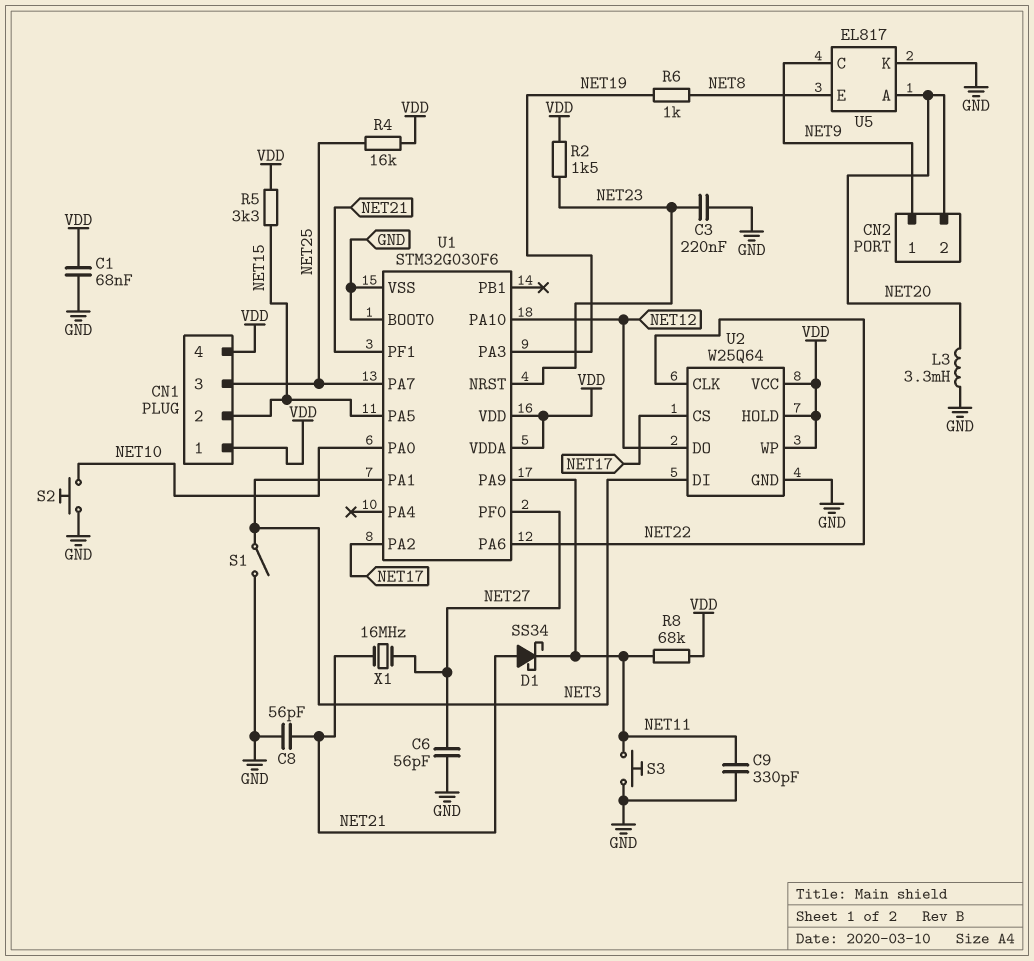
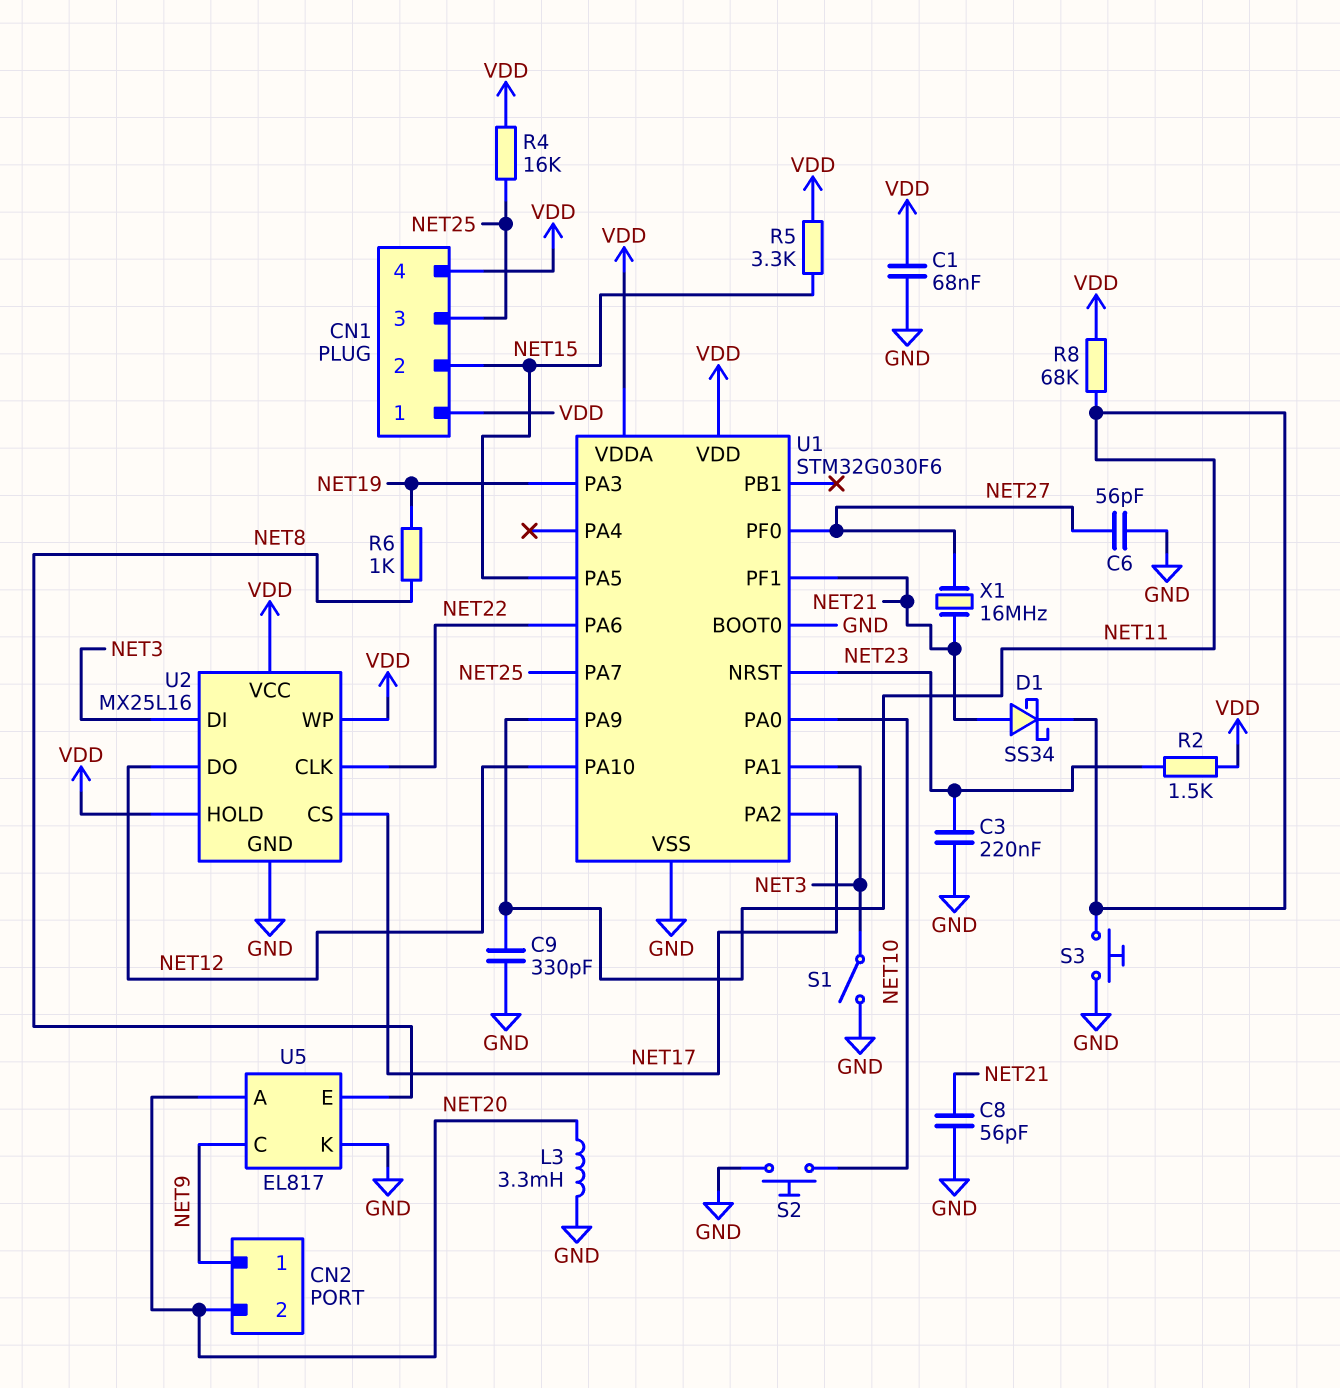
U2: W25Q64 -> MX25L16

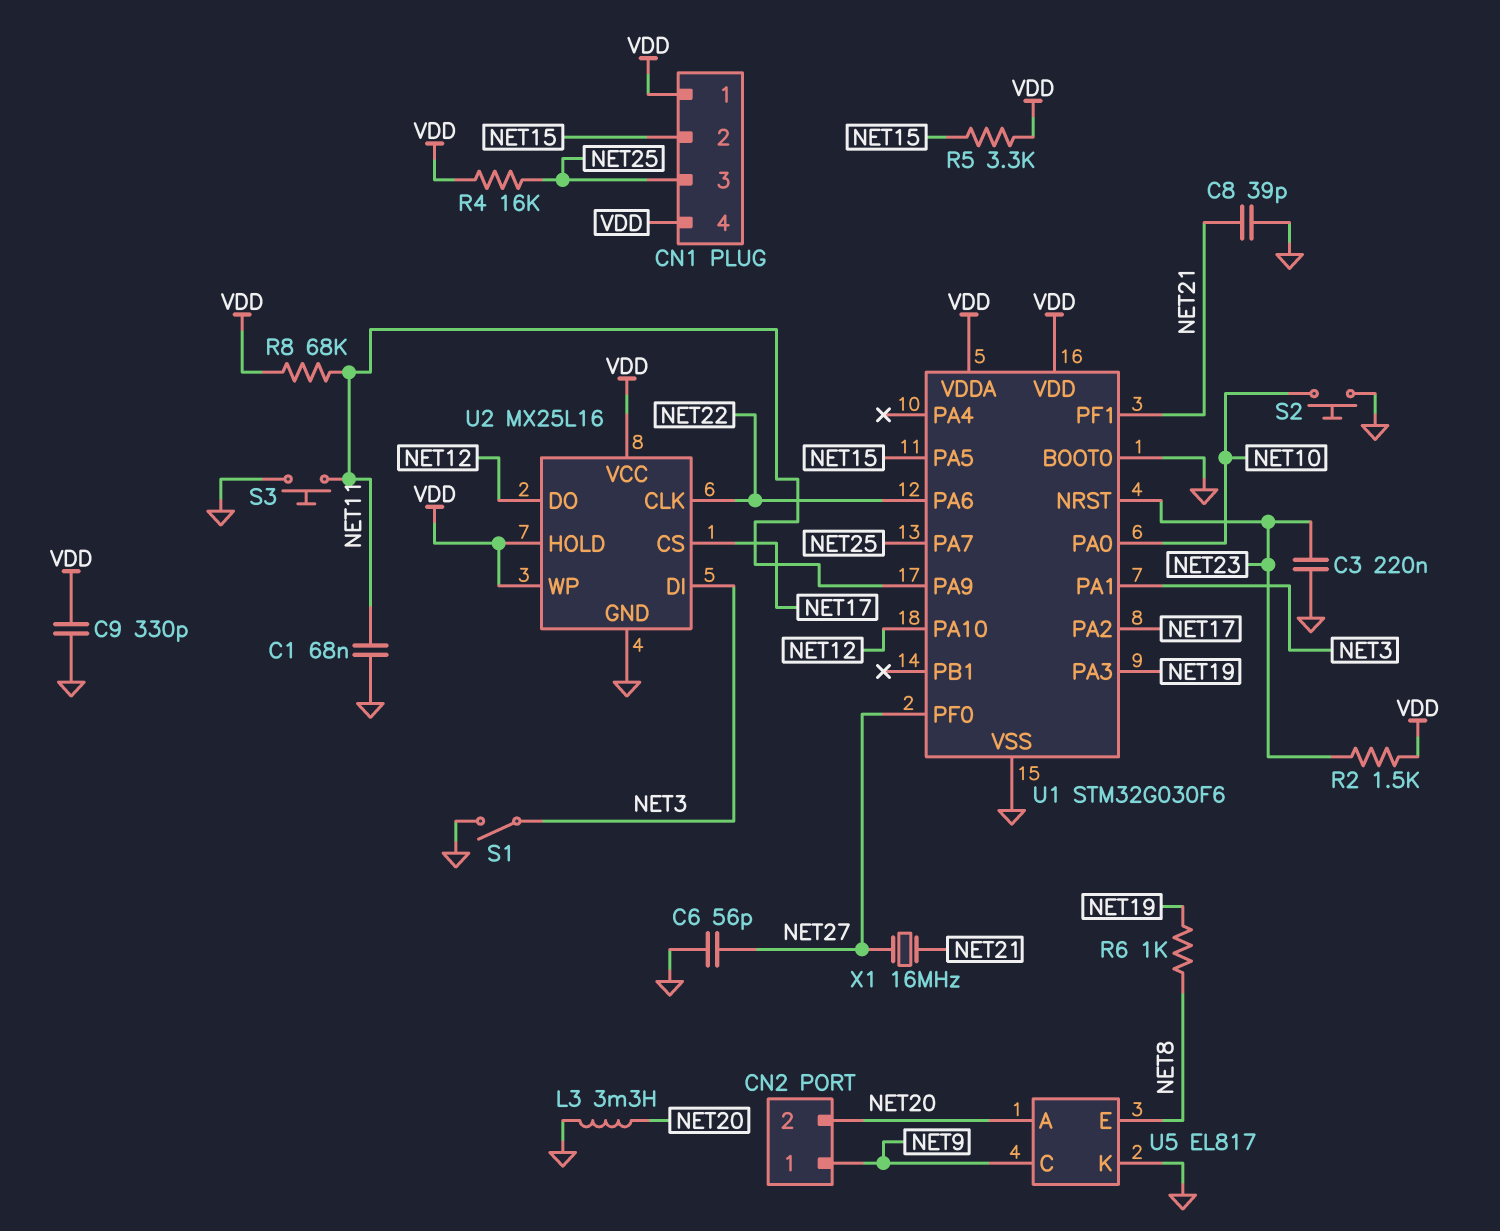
C1: 68nF (GND, VDD) -> 68nF (GND, NET11)
C8: 56pF (GND, NET21) -> 39pF (GND, NET21)
C9: 330pF (GND, NET11) -> 330pF (GND, VDD)
D1: schottky SS34 (A NET21, K NET11) -> none

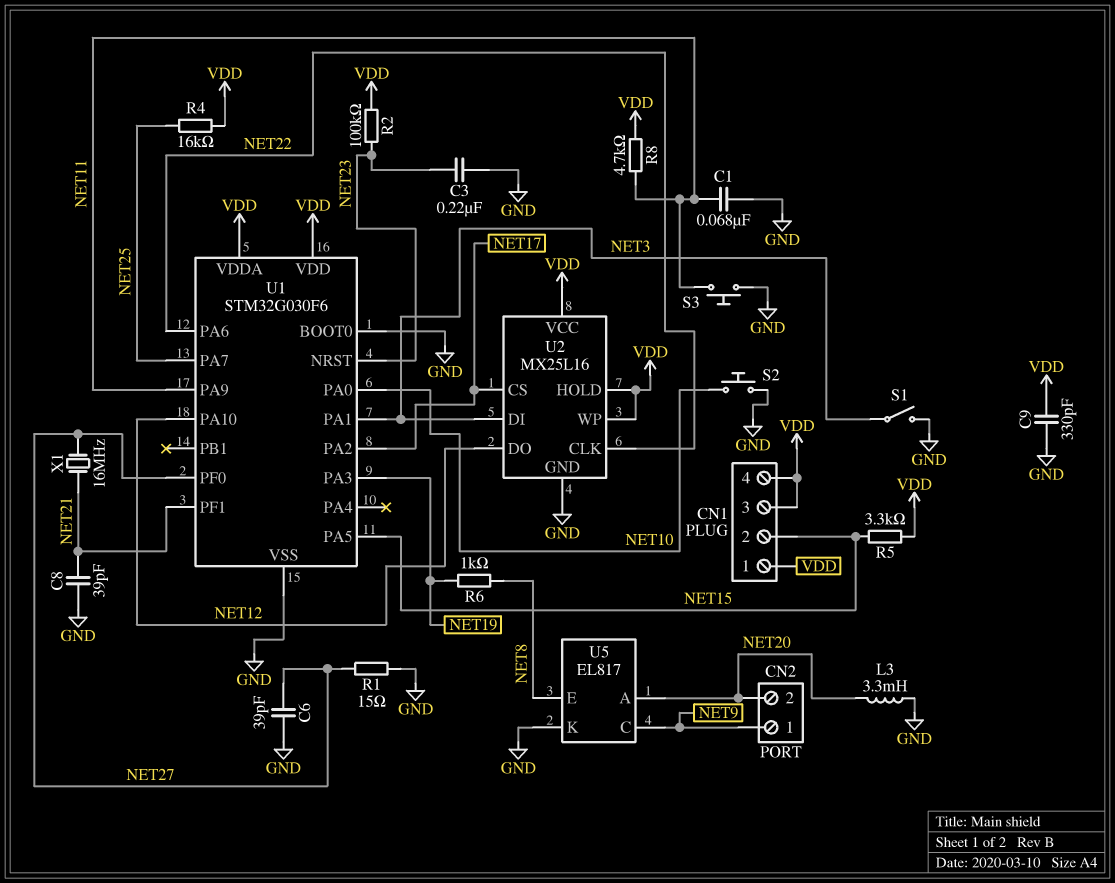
C6: 56pF (GND, NET27) -> 39pF (GND, NET27)
CN1 pin 3: NET25 -> VDD
R1: none -> 15 (GND, NET27)
R2: 1.5k (NET23, VDD) -> 100k (NET23, VDD)
R8: 68k (NET11, VDD) -> 4.7k (NET11, VDD)

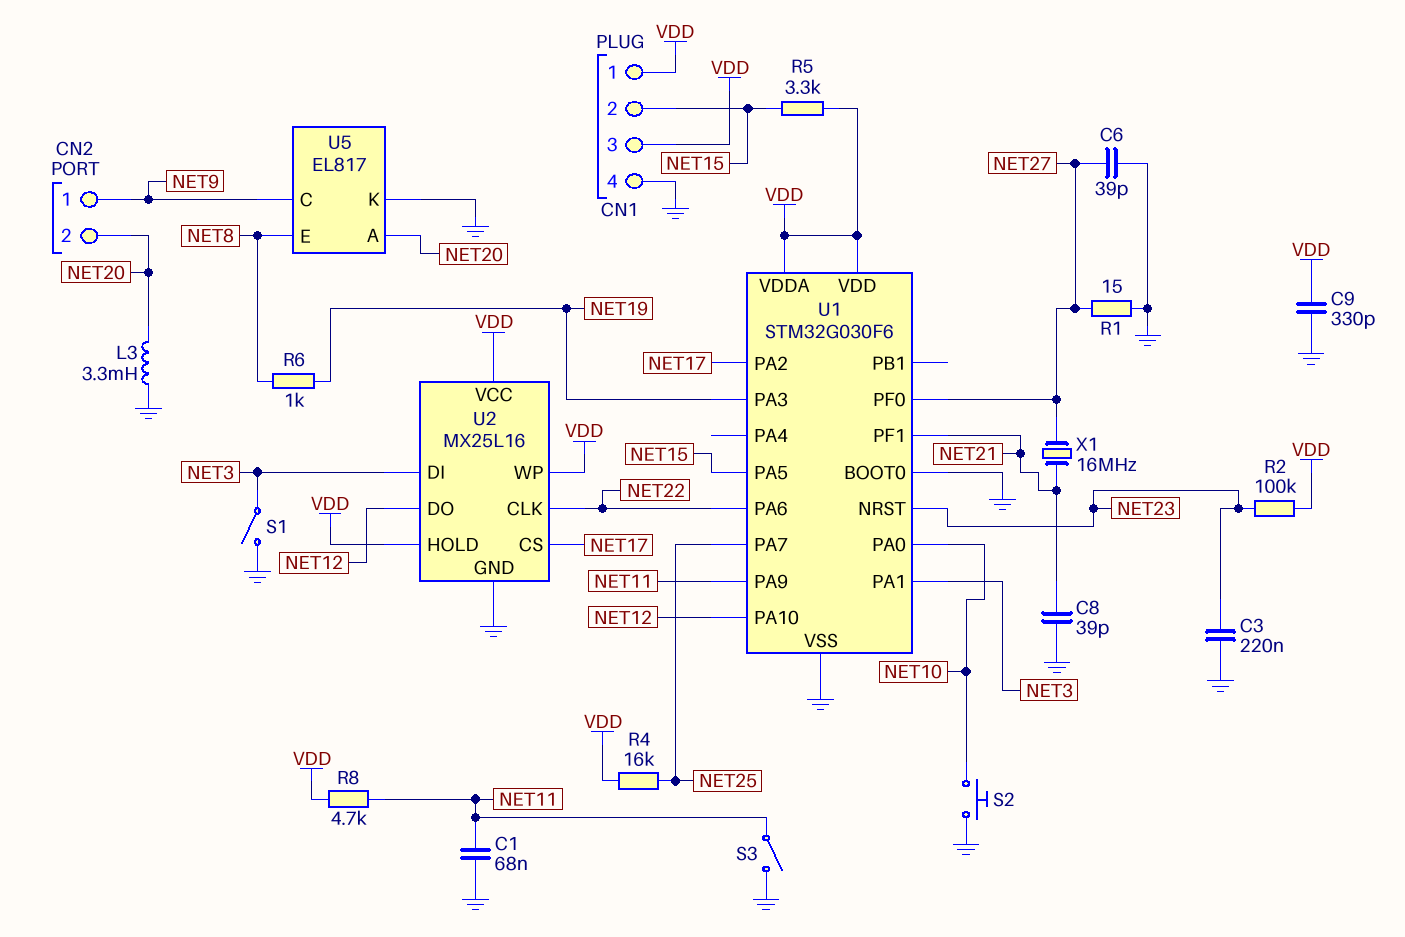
CN1 pin 4: VDD -> GND
S3: button (GND, NET11) -> switch (GND, NET11)

